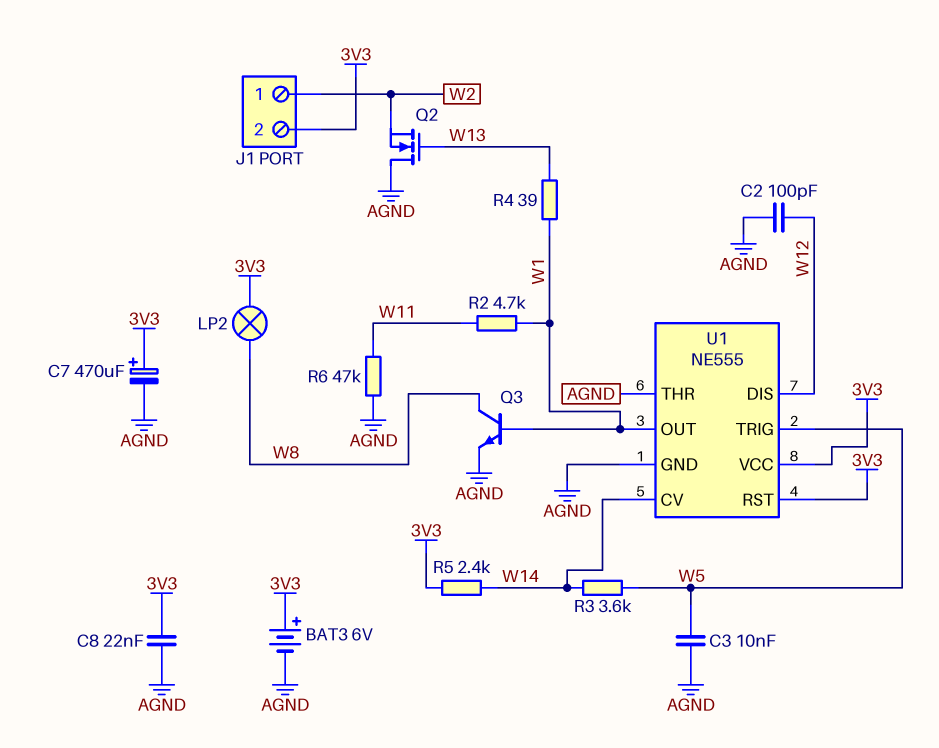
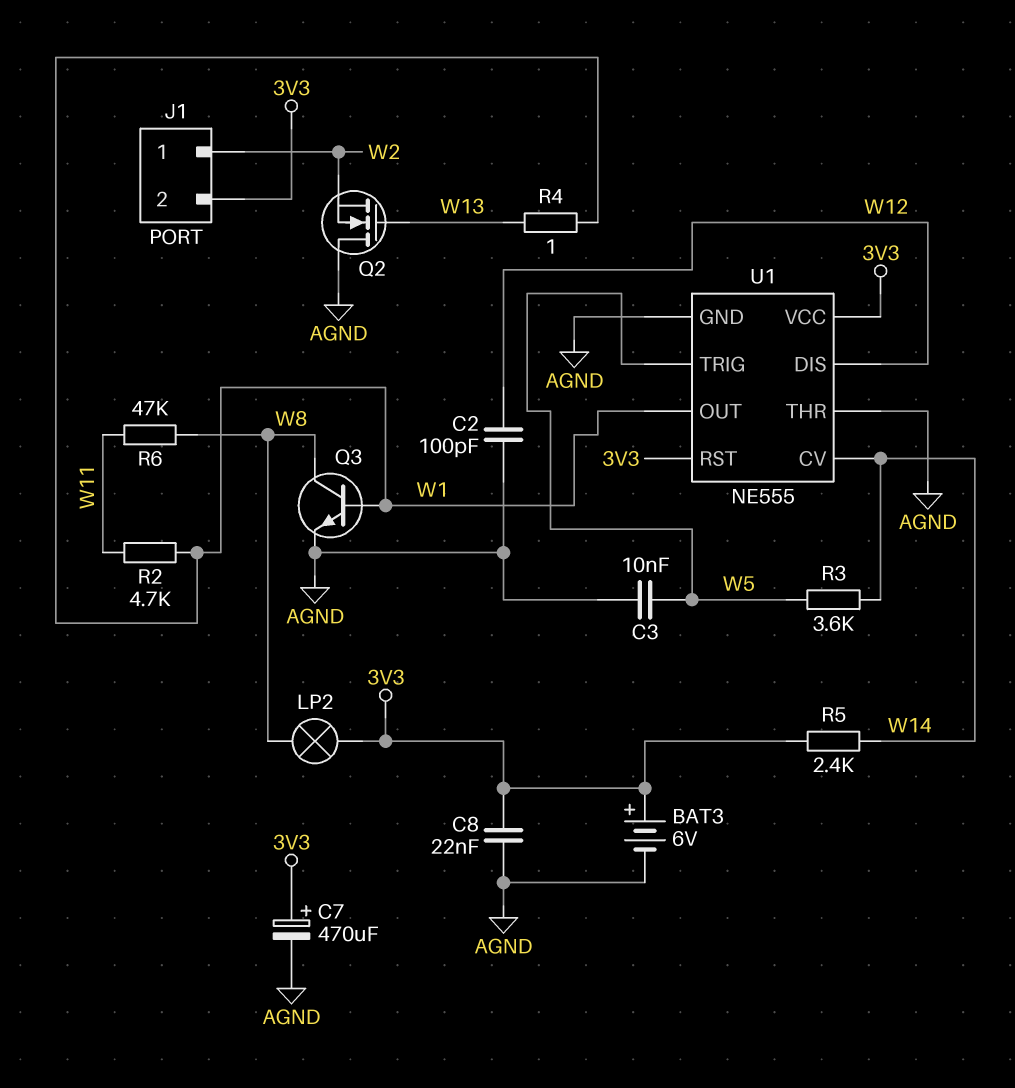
R4: 39 (W1, W13) -> 1 (W1, W13)
R6: 47k (AGND, W11) -> 47k (W8, W11)

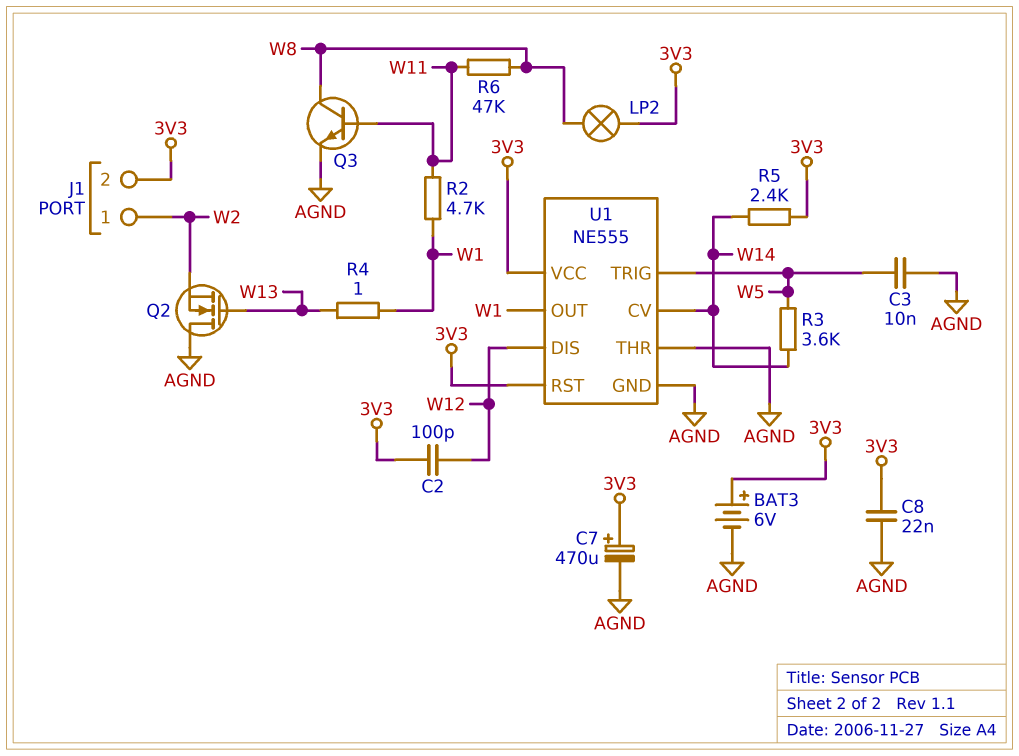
C2: 100pF (AGND, W12) -> 100pF (3V3, W12)
Q3: NPN (B W1, C W8, E AGND) -> NPN (B W11, C W8, E AGND)

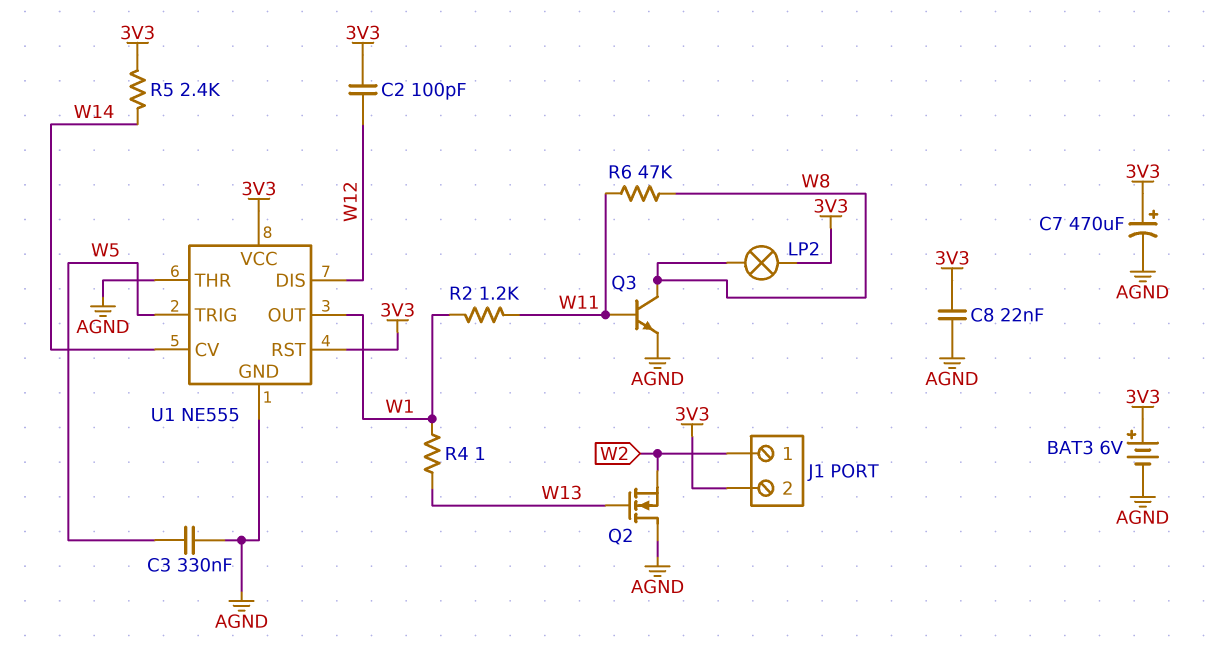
C3: 10nF (AGND, W5) -> 330nF (AGND, W5)
R2: 4.7k (W1, W11) -> 1.2k (W1, W11)
R3: 3.6k (W5, W14) -> none

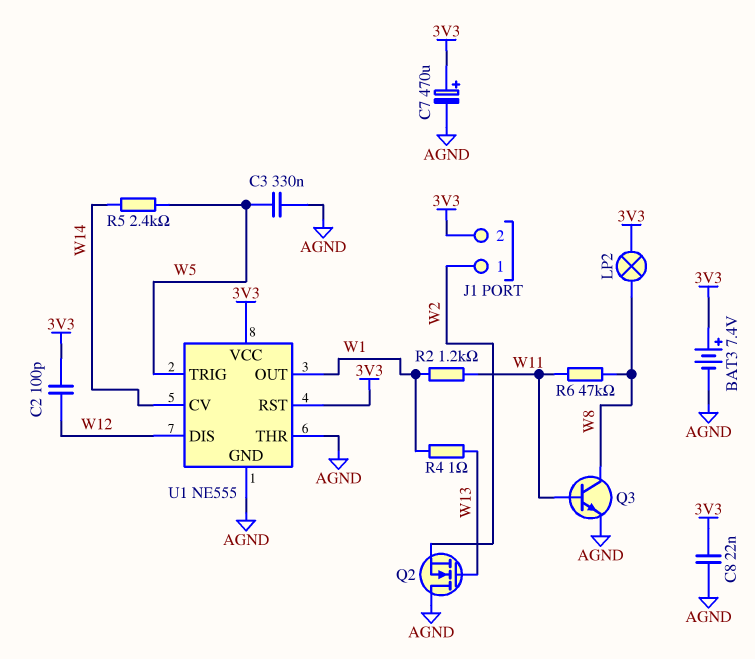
BAT3: 6V (plus 3V3, minus AGND) -> 7.4V (plus 3V3, minus AGND)
R5: 2.4k (3V3, W14) -> 2.4k (W5, W14)

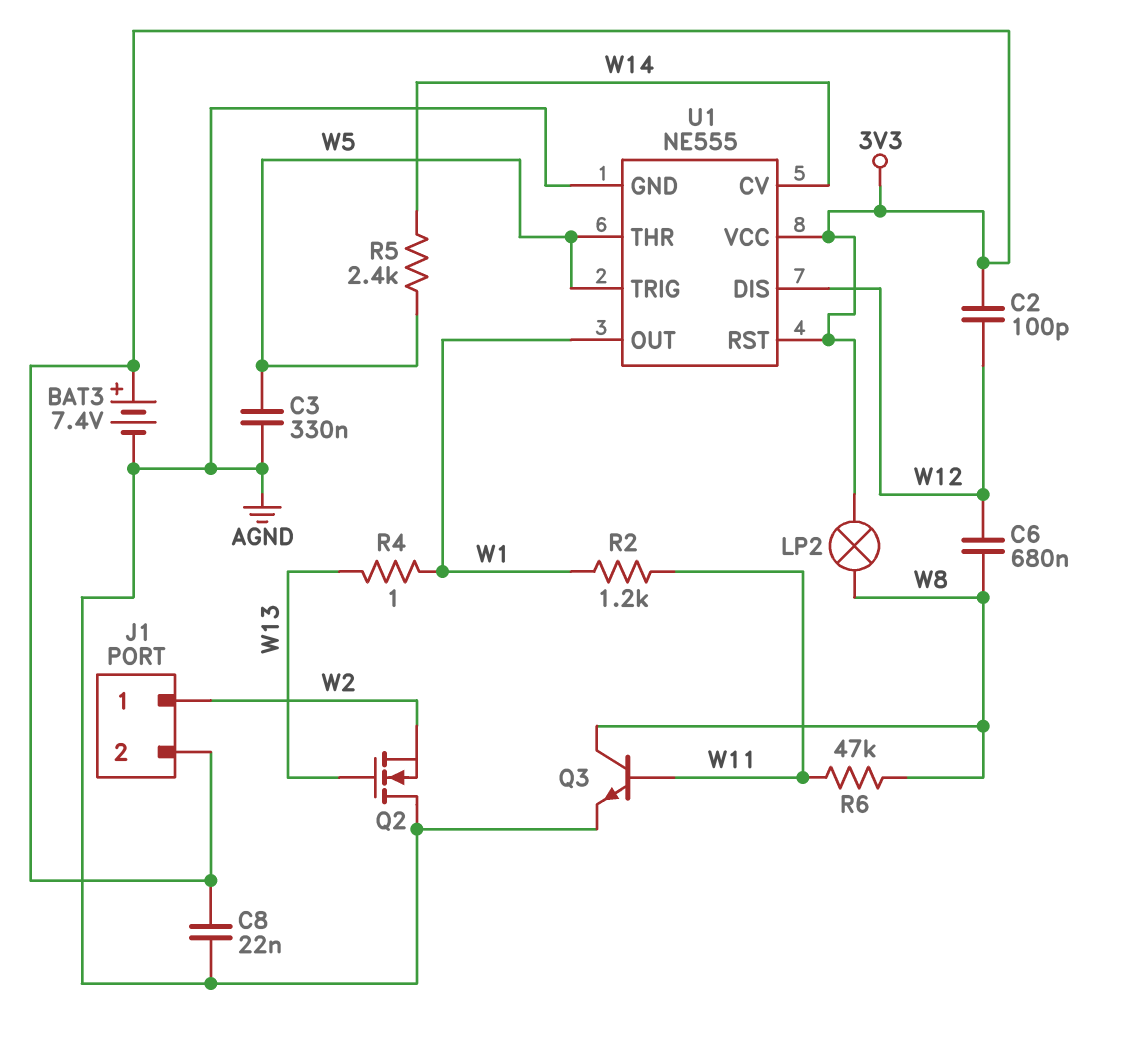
C6: none -> 680nF (W8, W12)
C7: 470uF (plus 3V3, minus AGND) -> none
U1 pin THR: AGND -> W5

